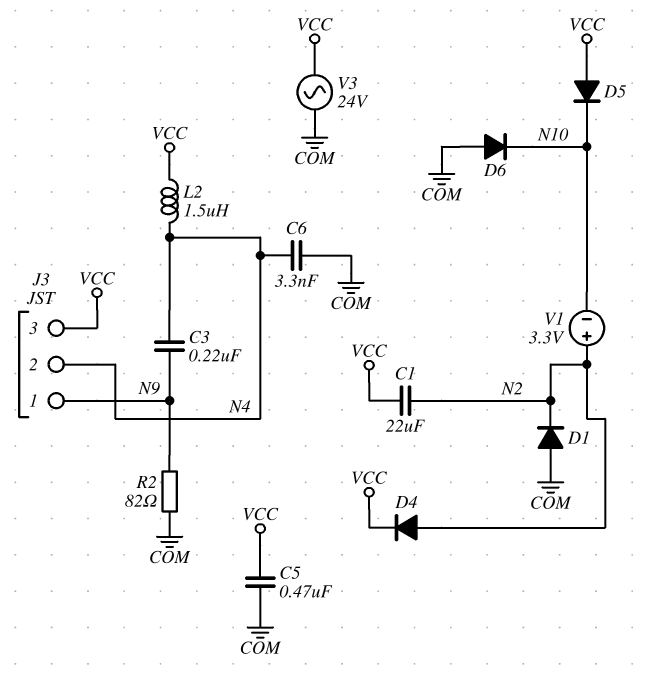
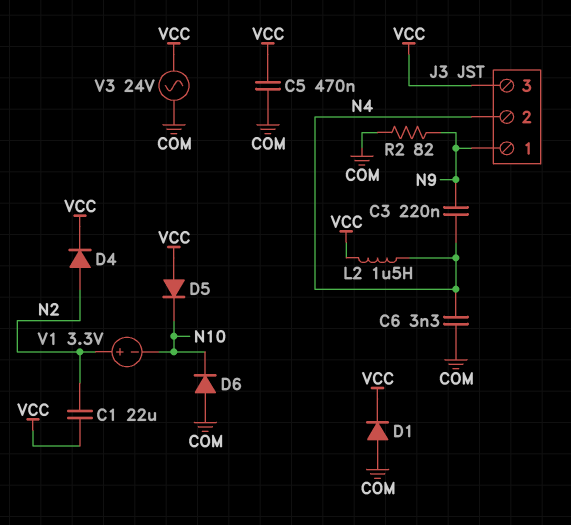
D1: diode (A COM, K N2) -> diode (A COM, K VCC)

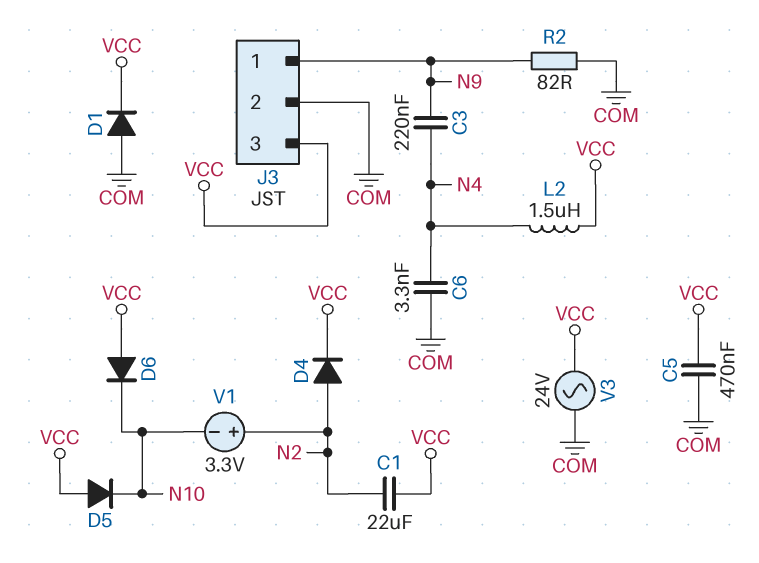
D6: diode (A COM, K N10) -> diode (A VCC, K N10)
J3 pin 2: N4 -> COM

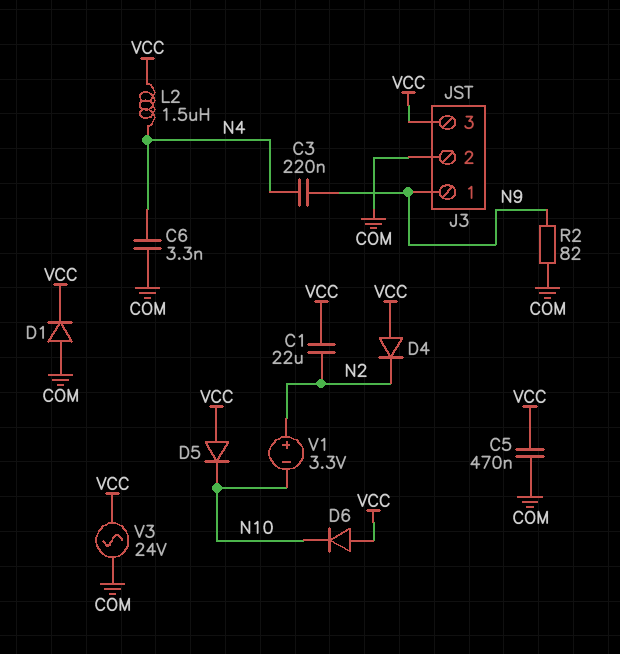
D4: diode (A N2, K VCC) -> diode (A VCC, K N2)

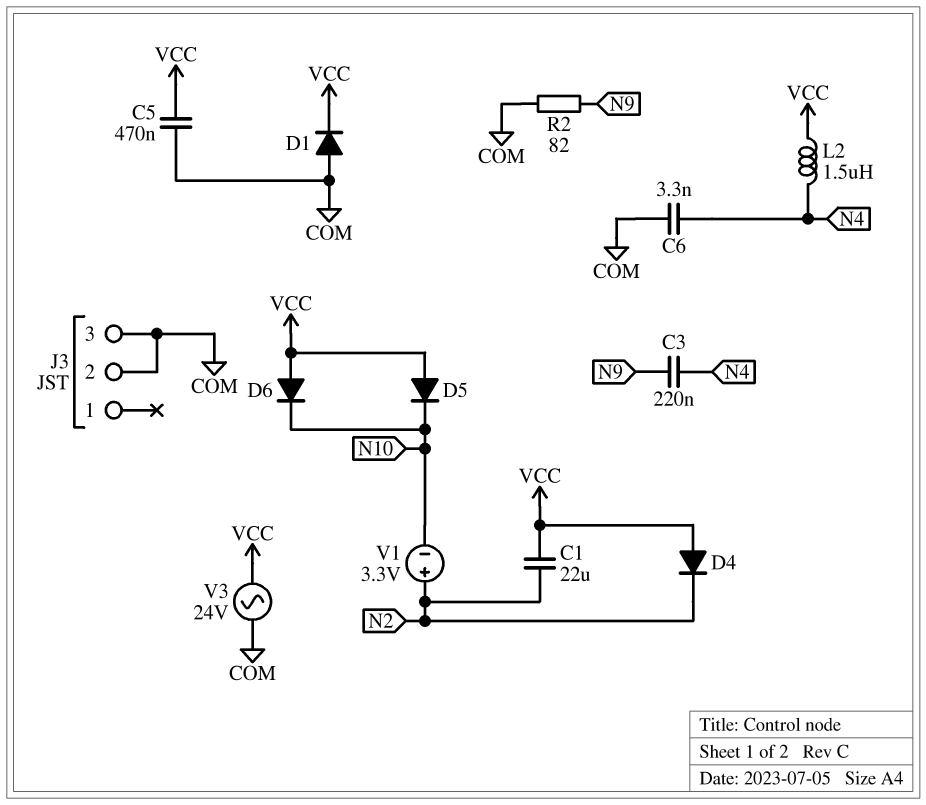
J3 pin 1: N9 -> none
J3 pin 3: VCC -> COM

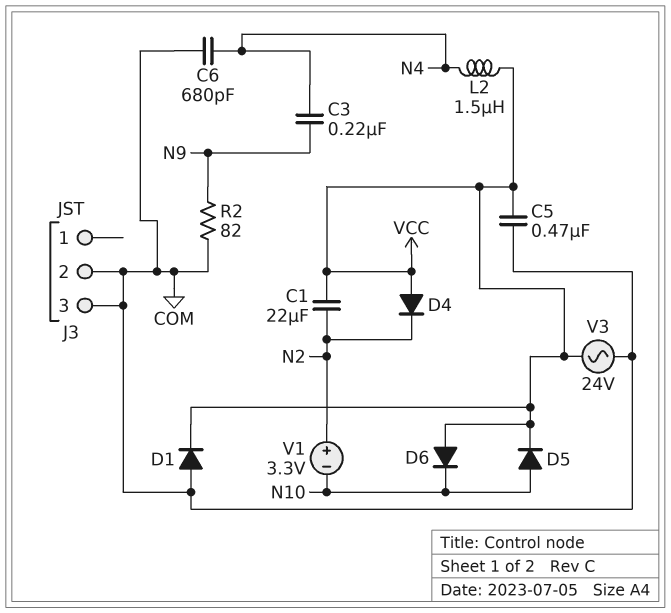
C6: 3.3nF (COM, N4) -> 680pF (COM, N4)
D5: diode (A VCC, K N10) -> diode (A N10, K VCC)

